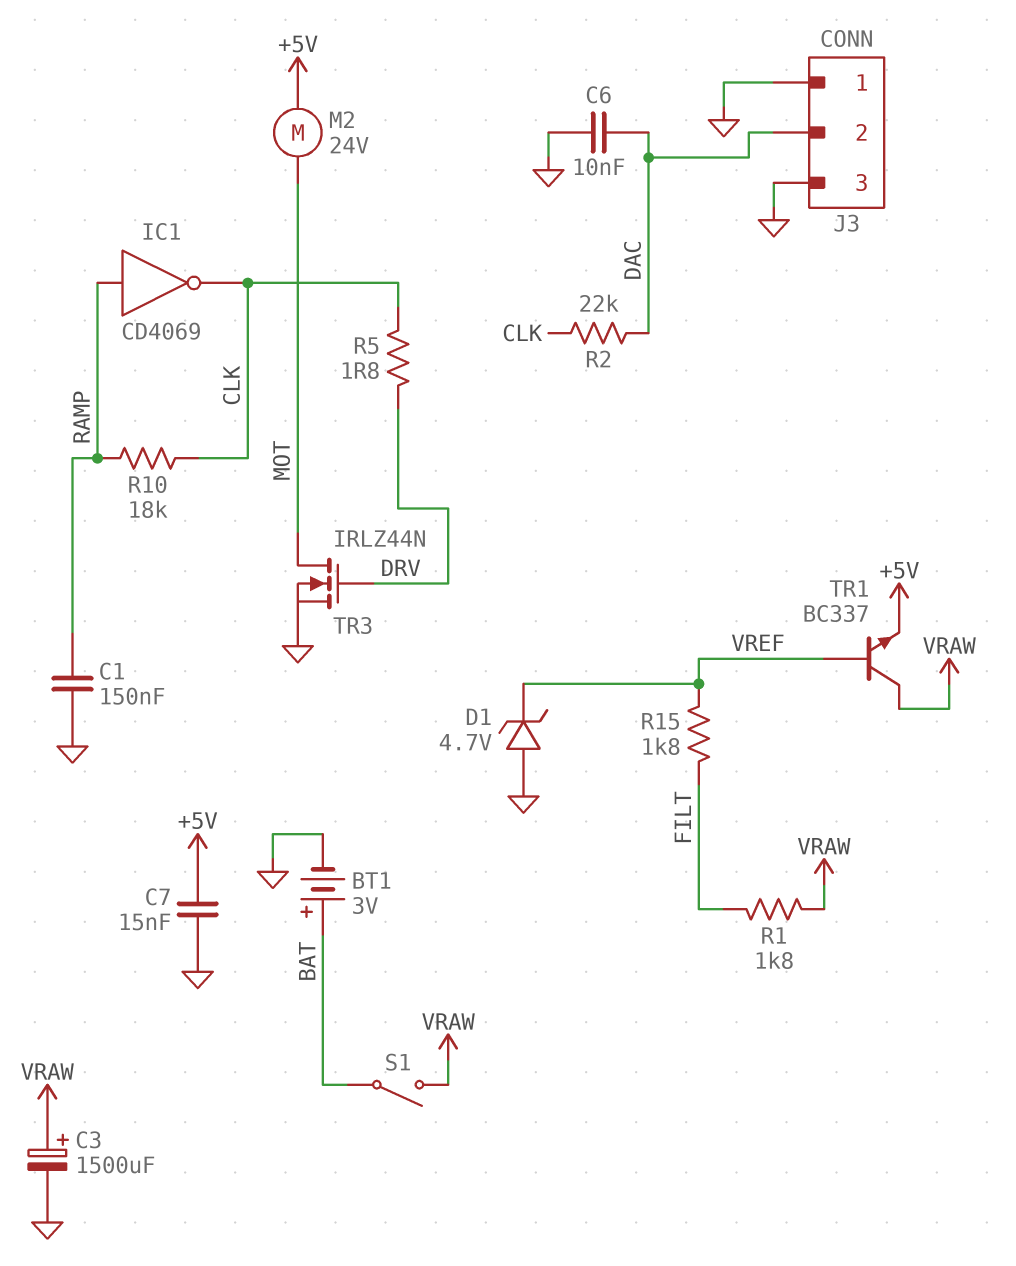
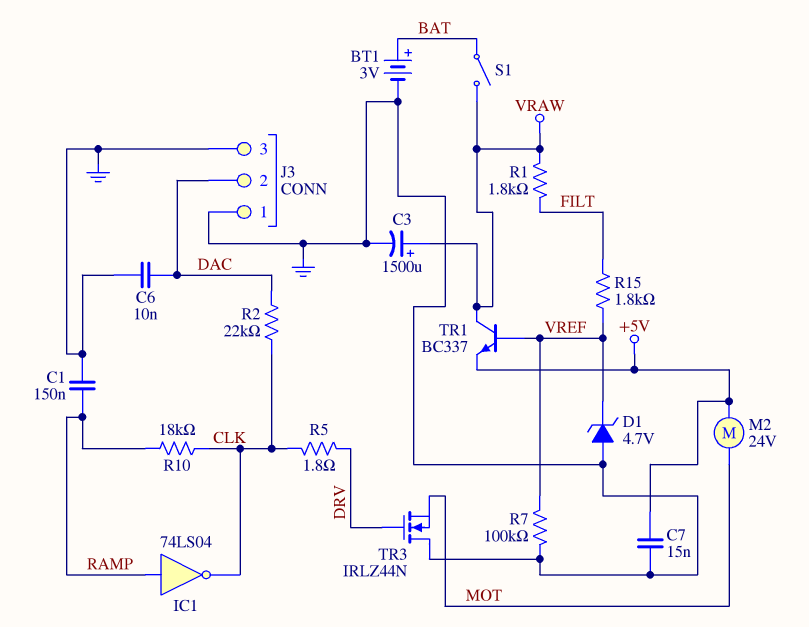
IC1: NOT CD4069 (in RAMP, out CLK) -> NOT 74LS04 (in RAMP, out CLK)
R7: none -> 100k (GND, VREF)
TR3: NMOS IRLZ44N (G DRV, D MOT, S GND) -> NMOS IRLZ44N (G DRV, D GND, S MOT)

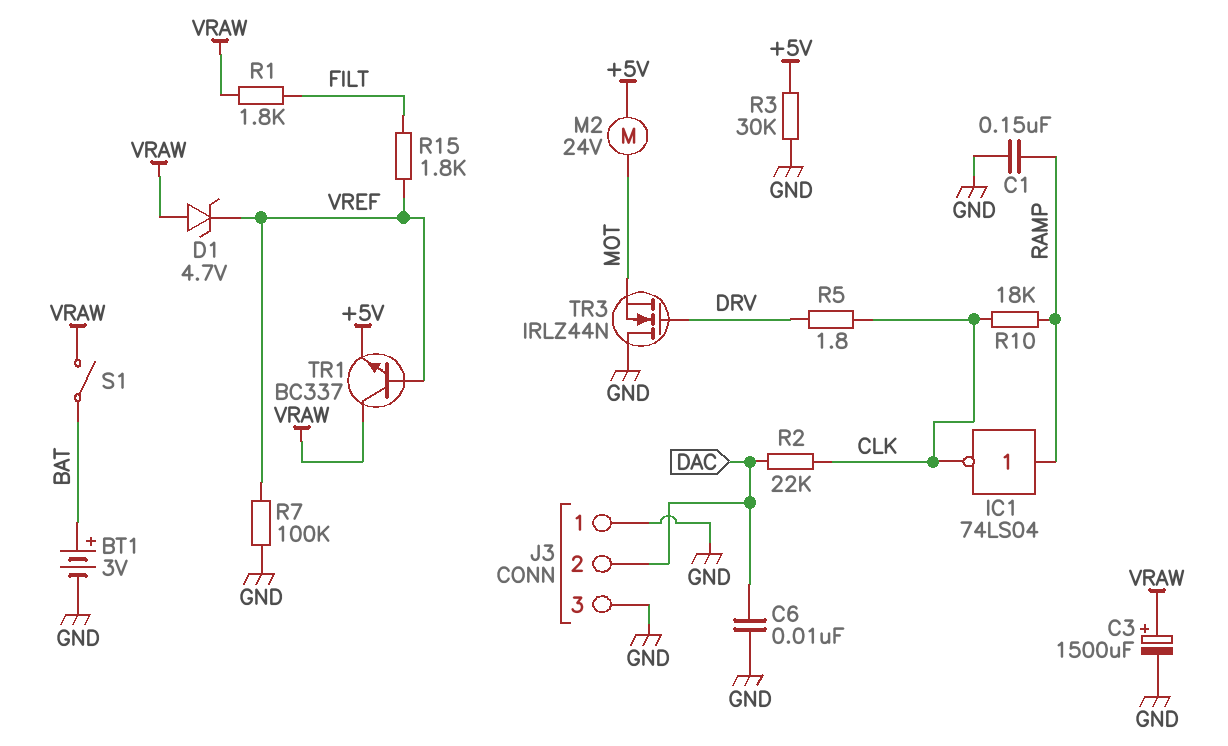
C7: 15nF (+5V, GND) -> none
D1: zener 4.7V (A GND, K VREF) -> zener 4.7V (A VRAW, K VREF)
R3: none -> 30k (+5V, GND)

